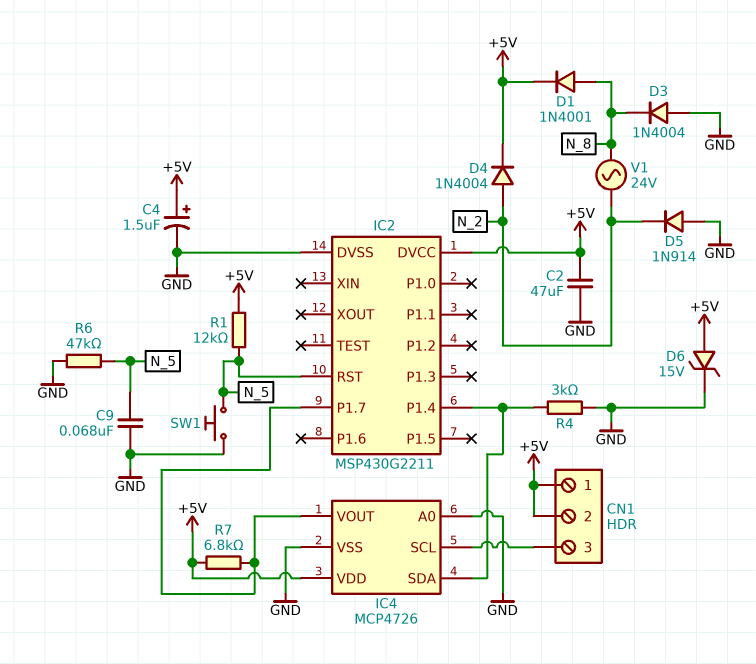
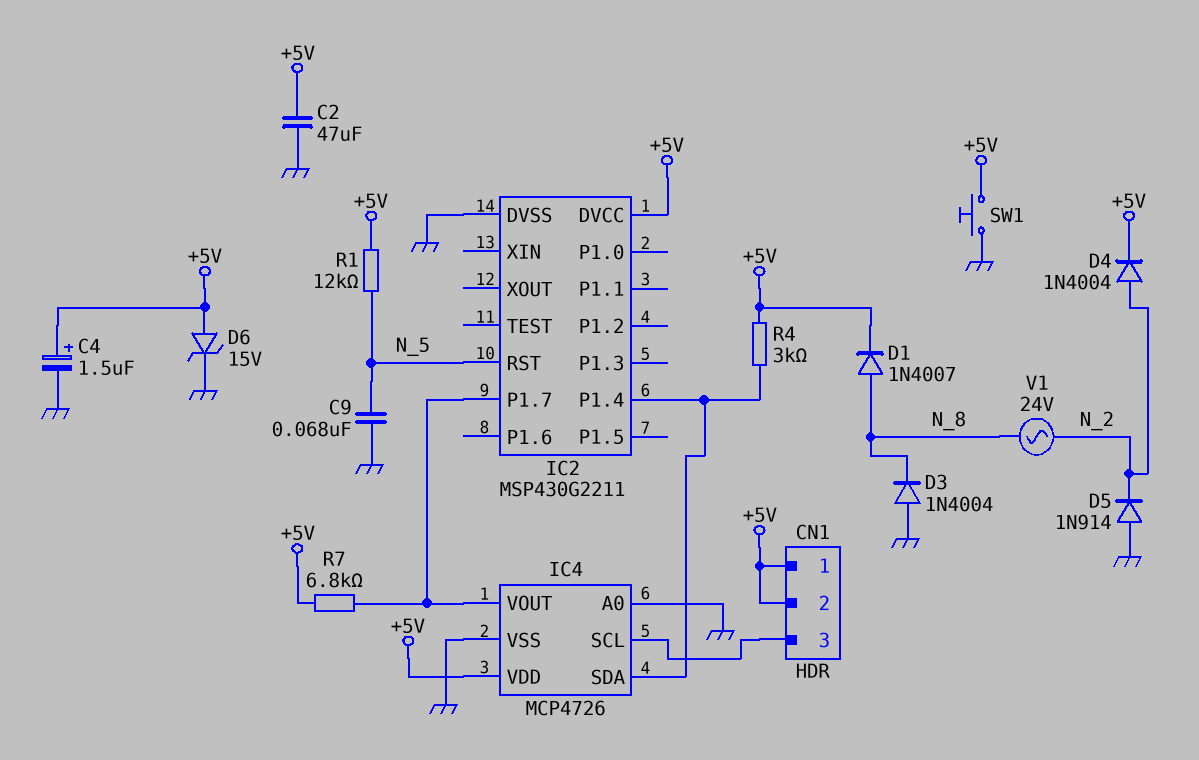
D1: diode 1N4001 (A N_8, K +5V) -> diode 1N4007 (A N_8, K +5V)
R4: 3k (GND, IC2/P1.4) -> 3k (+5V, IC2/P1.4)
R6: 47k (GND, N_5) -> none
SW1: button (GND, N_5) -> button (+5V, GND)

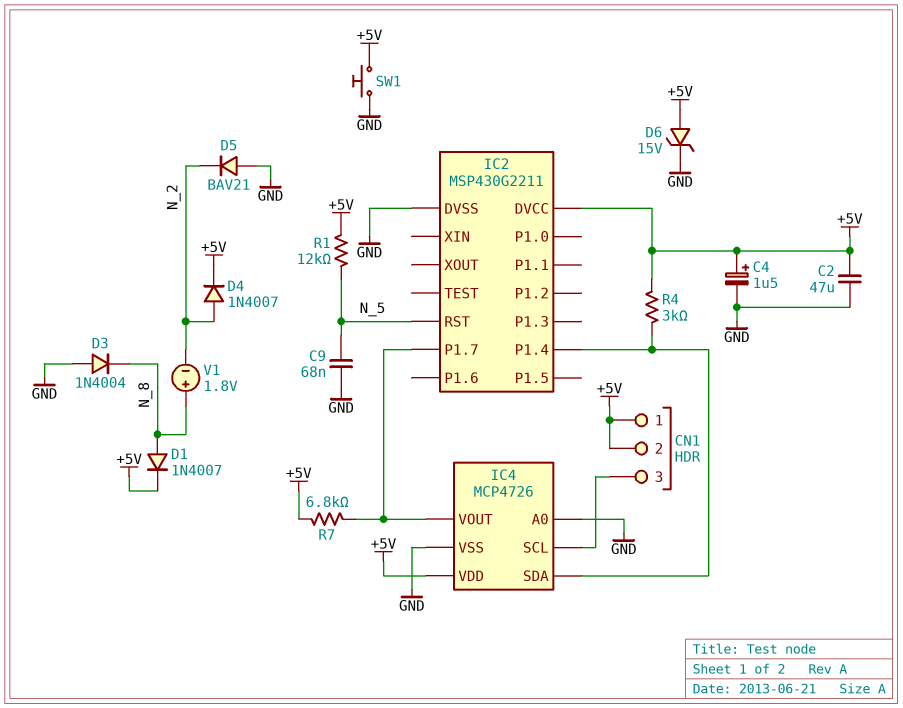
D4: diode 1N4004 (A N_2, K +5V) -> diode 1N4007 (A N_2, K +5V)
D5: diode 1N914 (A GND, K N_2) -> diode BAV21 (A GND, K N_2)
V1: AC 24V (N_2, N_8) -> 1.8V (plus N_8, minus N_2)

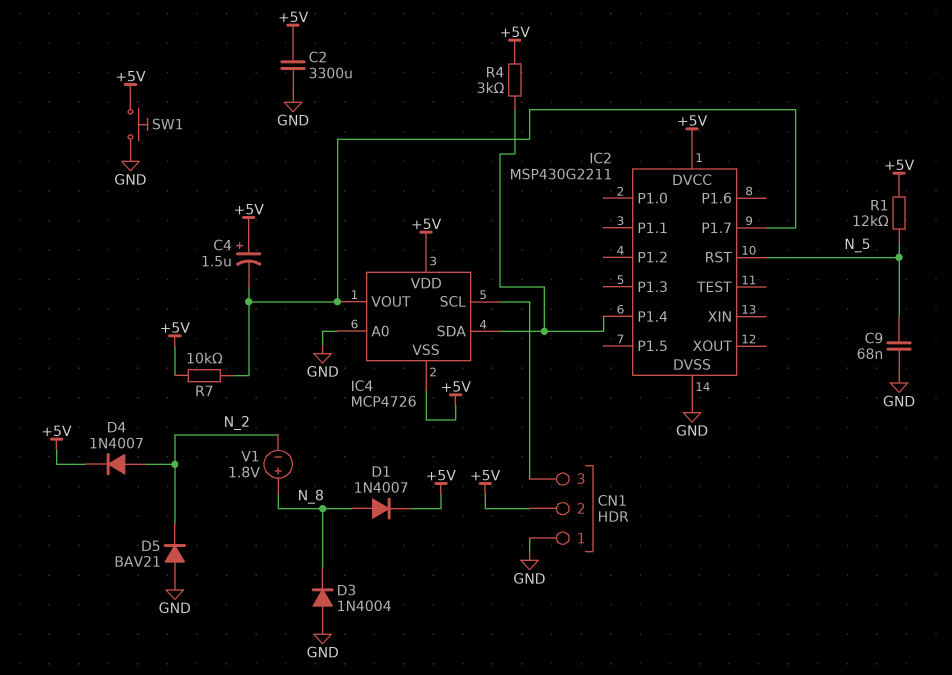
C2: 47uF (+5V, GND) -> 3300uF (+5V, GND)
C4: 1.5uF (plus +5V, minus GND) -> 1.5uF (plus +5V, minus IC2/P1.7)
CN1 pin 1: +5V -> GND
D6: zener 15V (A +5V, K GND) -> none
IC4 pin VSS: GND -> +5V
R7: 6.8k (+5V, IC2/P1.7) -> 10k (+5V, IC2/P1.7)

